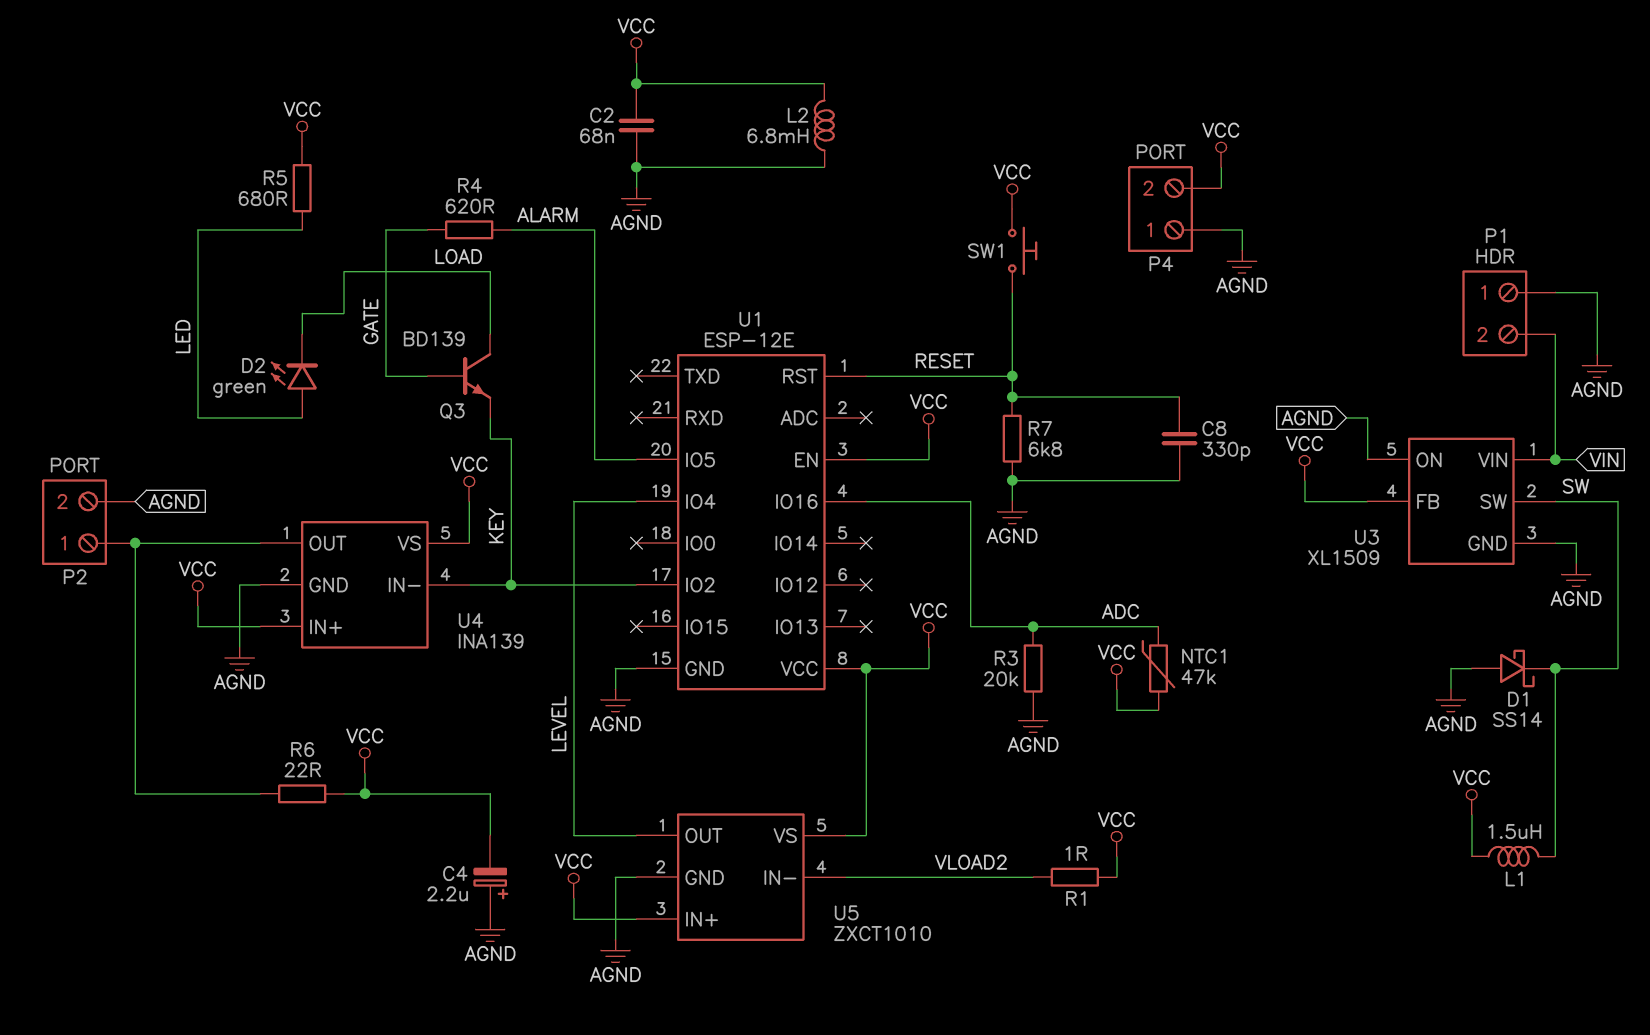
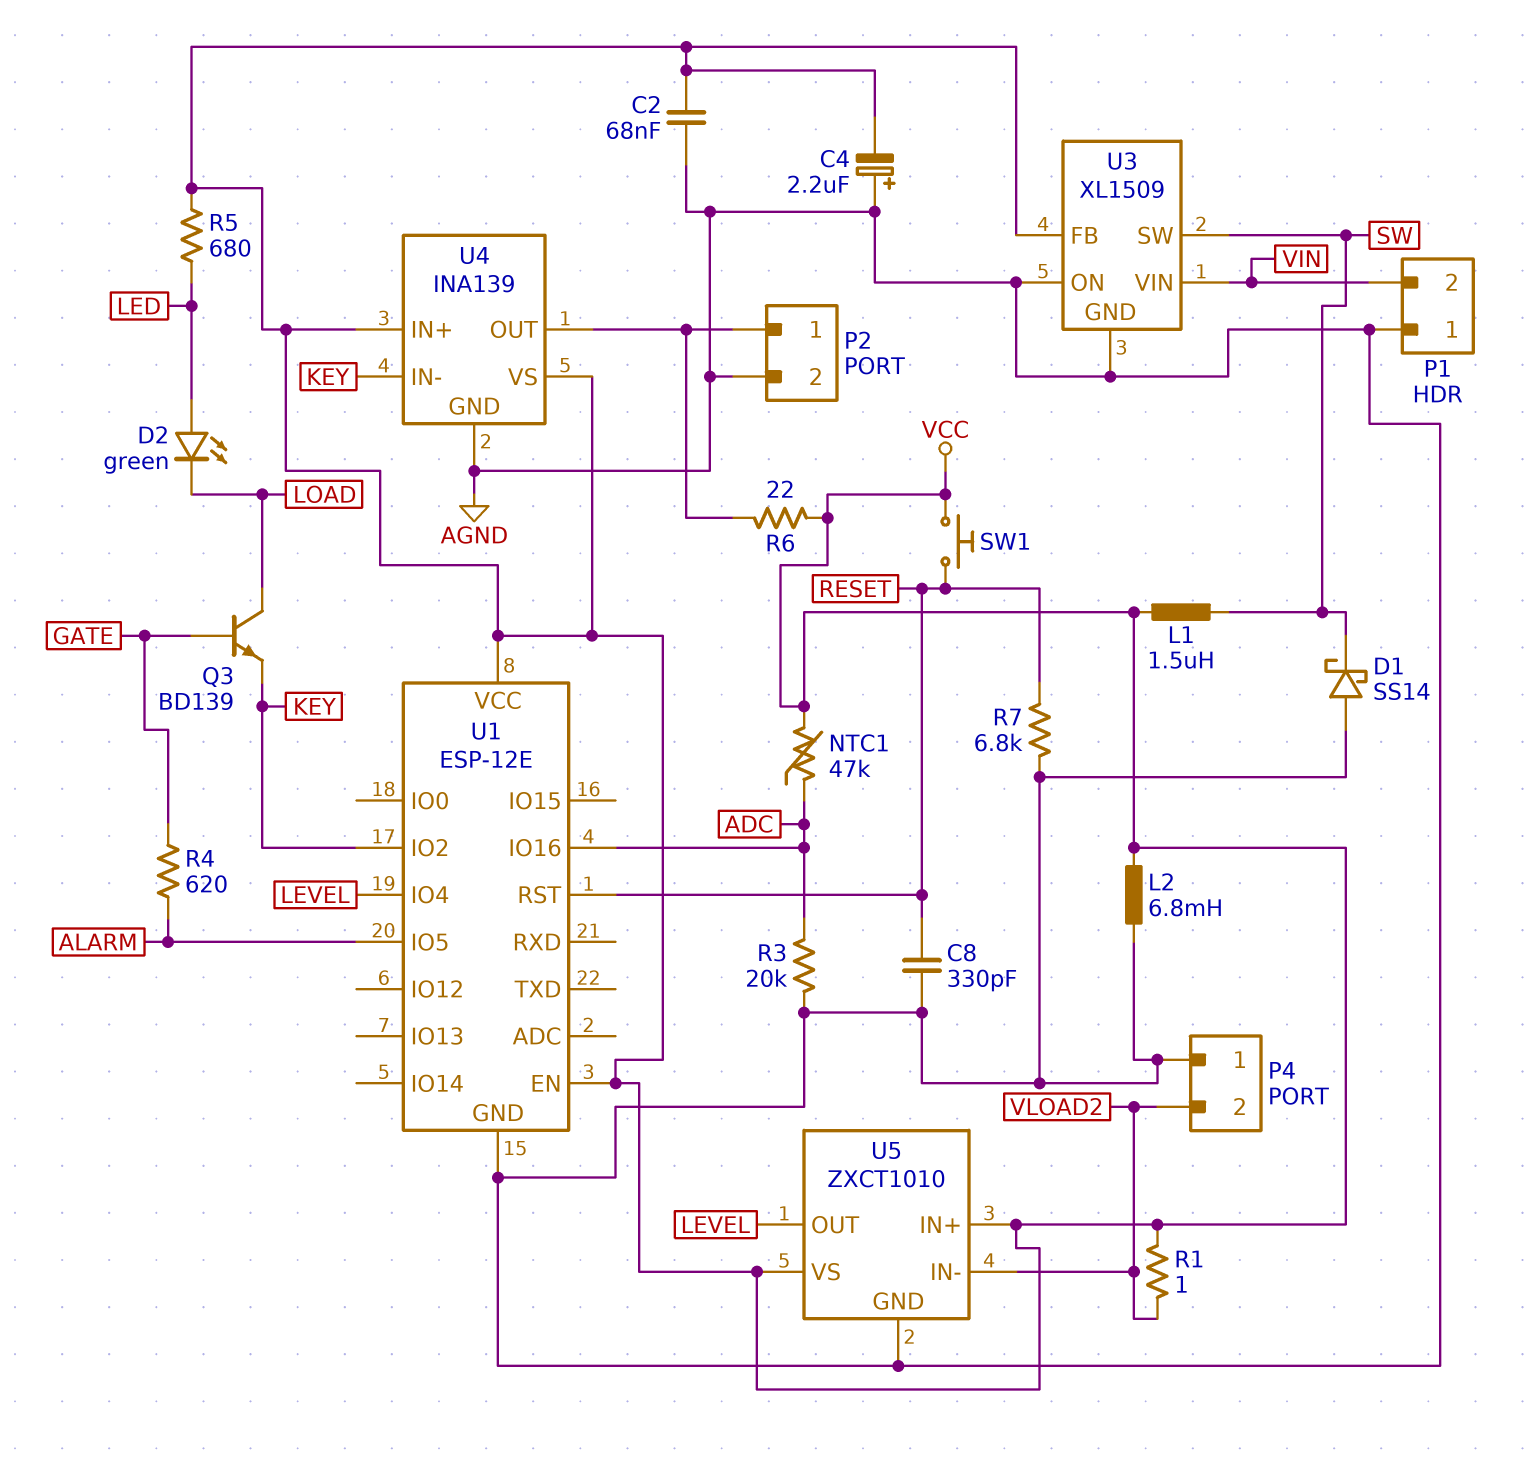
P4 pin 2: VCC -> VLOAD2

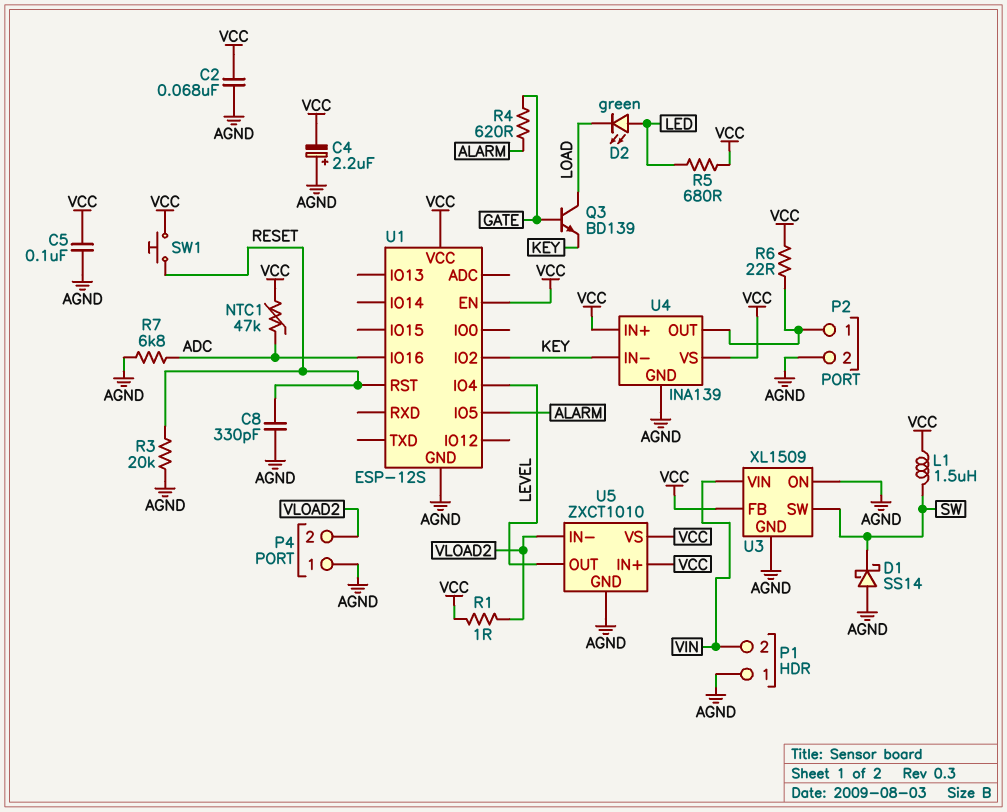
C5: none -> 100nF (AGND, VCC)
L2: 6.8mH (AGND, VCC) -> none
R3: 20k (ADC, AGND) -> 20k (AGND, RESET)
R7: 6.8k (AGND, RESET) -> 6.8k (ADC, AGND)
U1: ESP-12E -> ESP-12S

